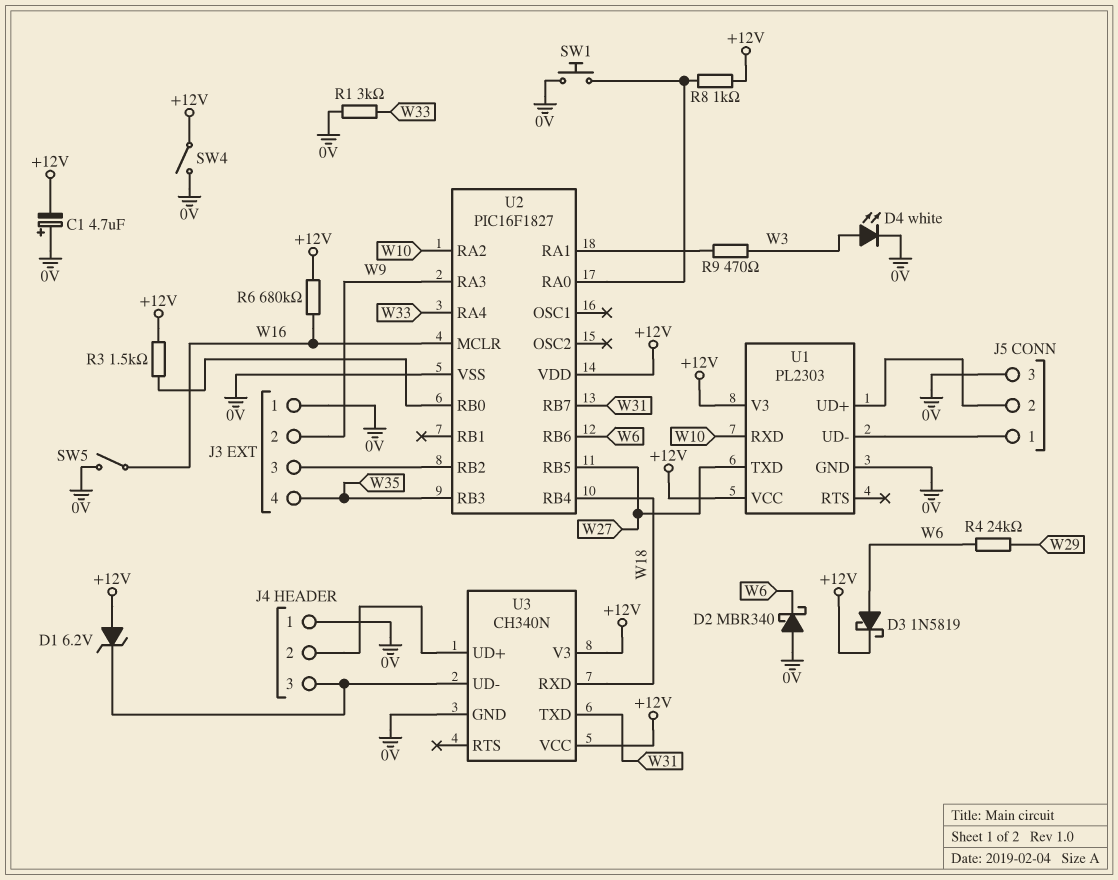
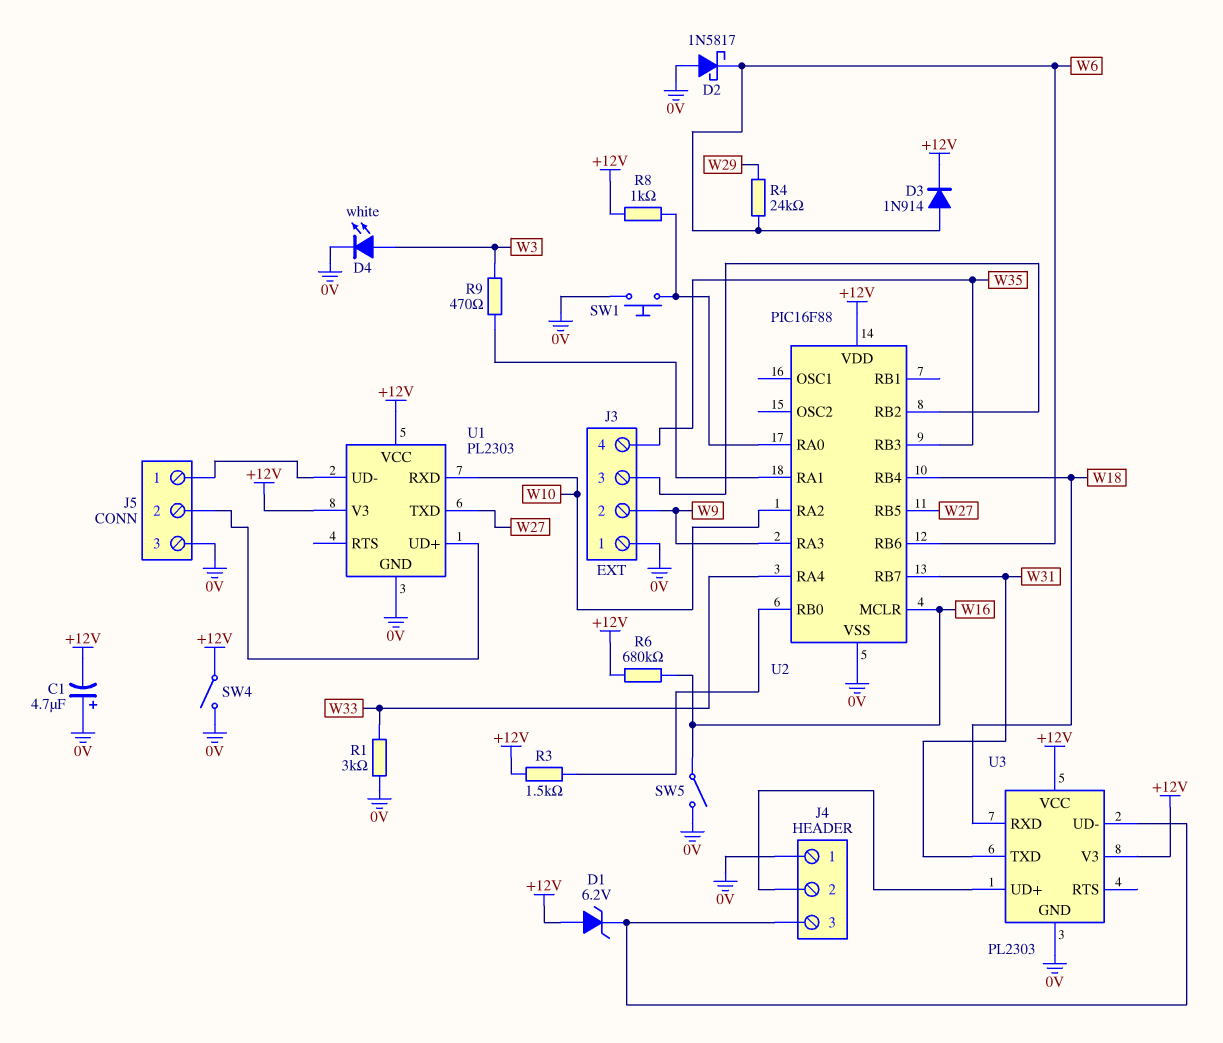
D2: schottky MBR340 (A 0V, K W6) -> schottky 1N5817 (A 0V, K W6)
D3: schottky 1N5819 (A W6, K +12V) -> diode 1N914 (A W6, K +12V)
U2: PIC16F1827 -> PIC16F88
U3: CH340N -> PL2303

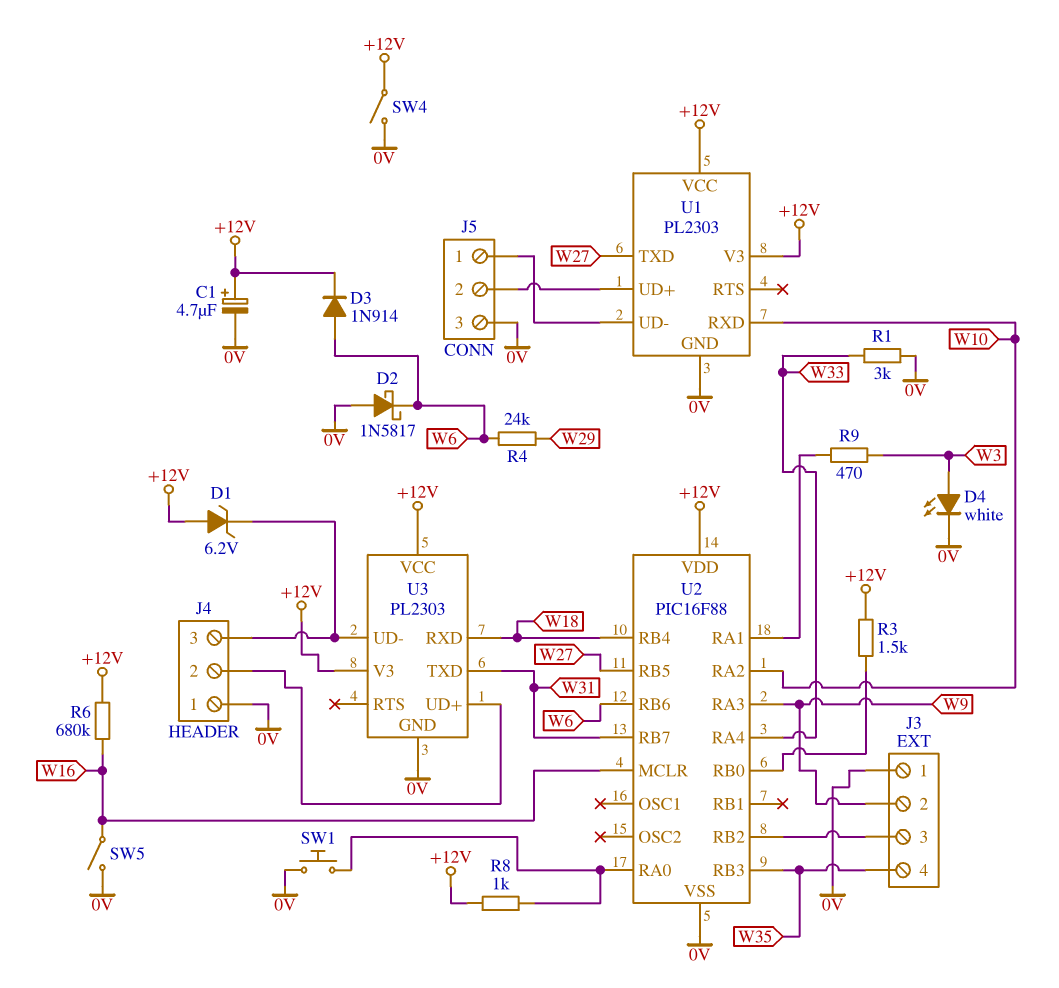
C1: 4.7uF (plus 0V, minus +12V) -> 4.7uF (plus +12V, minus 0V)

